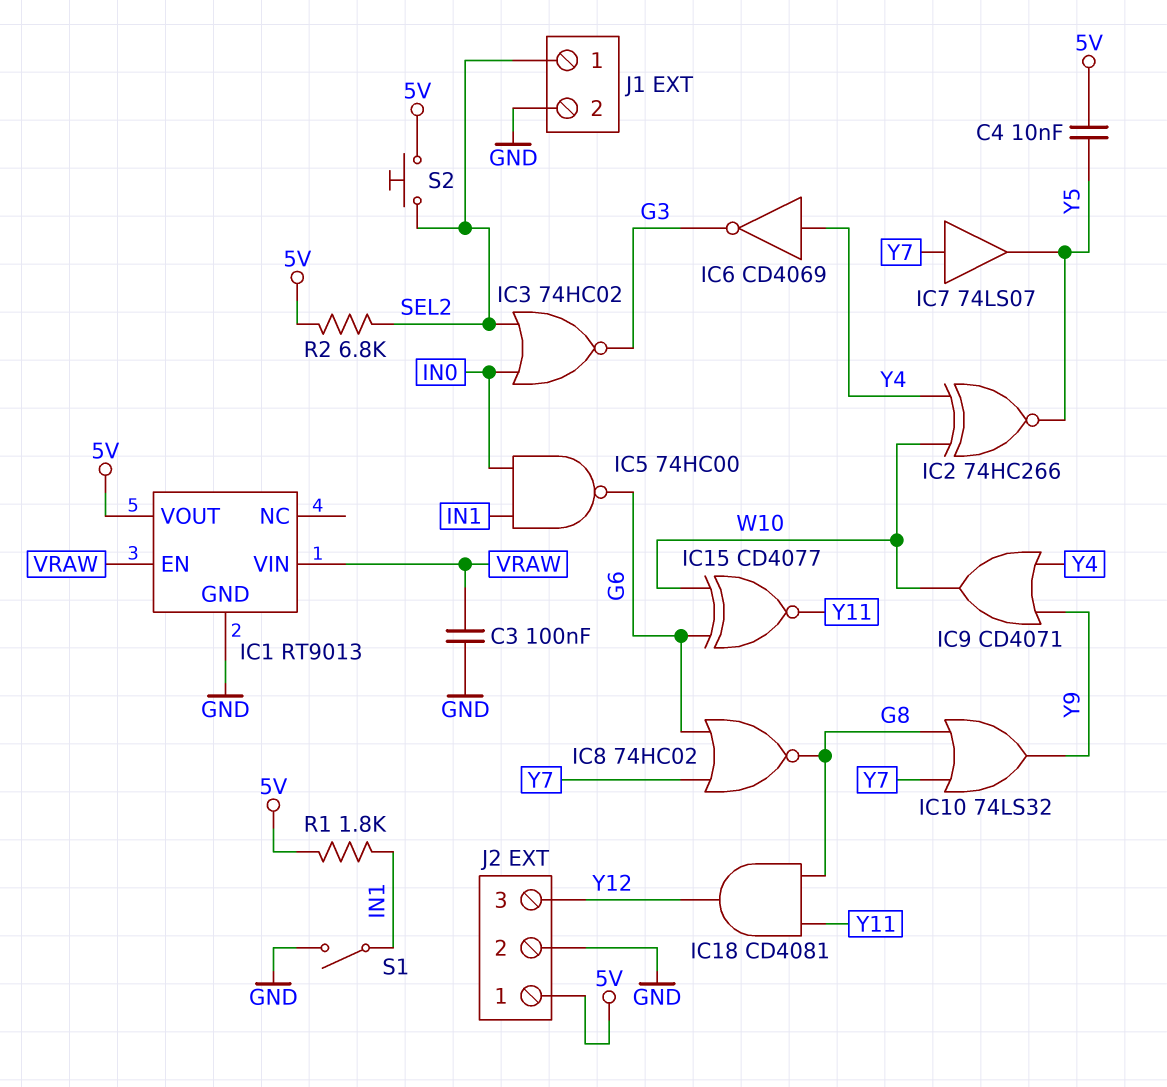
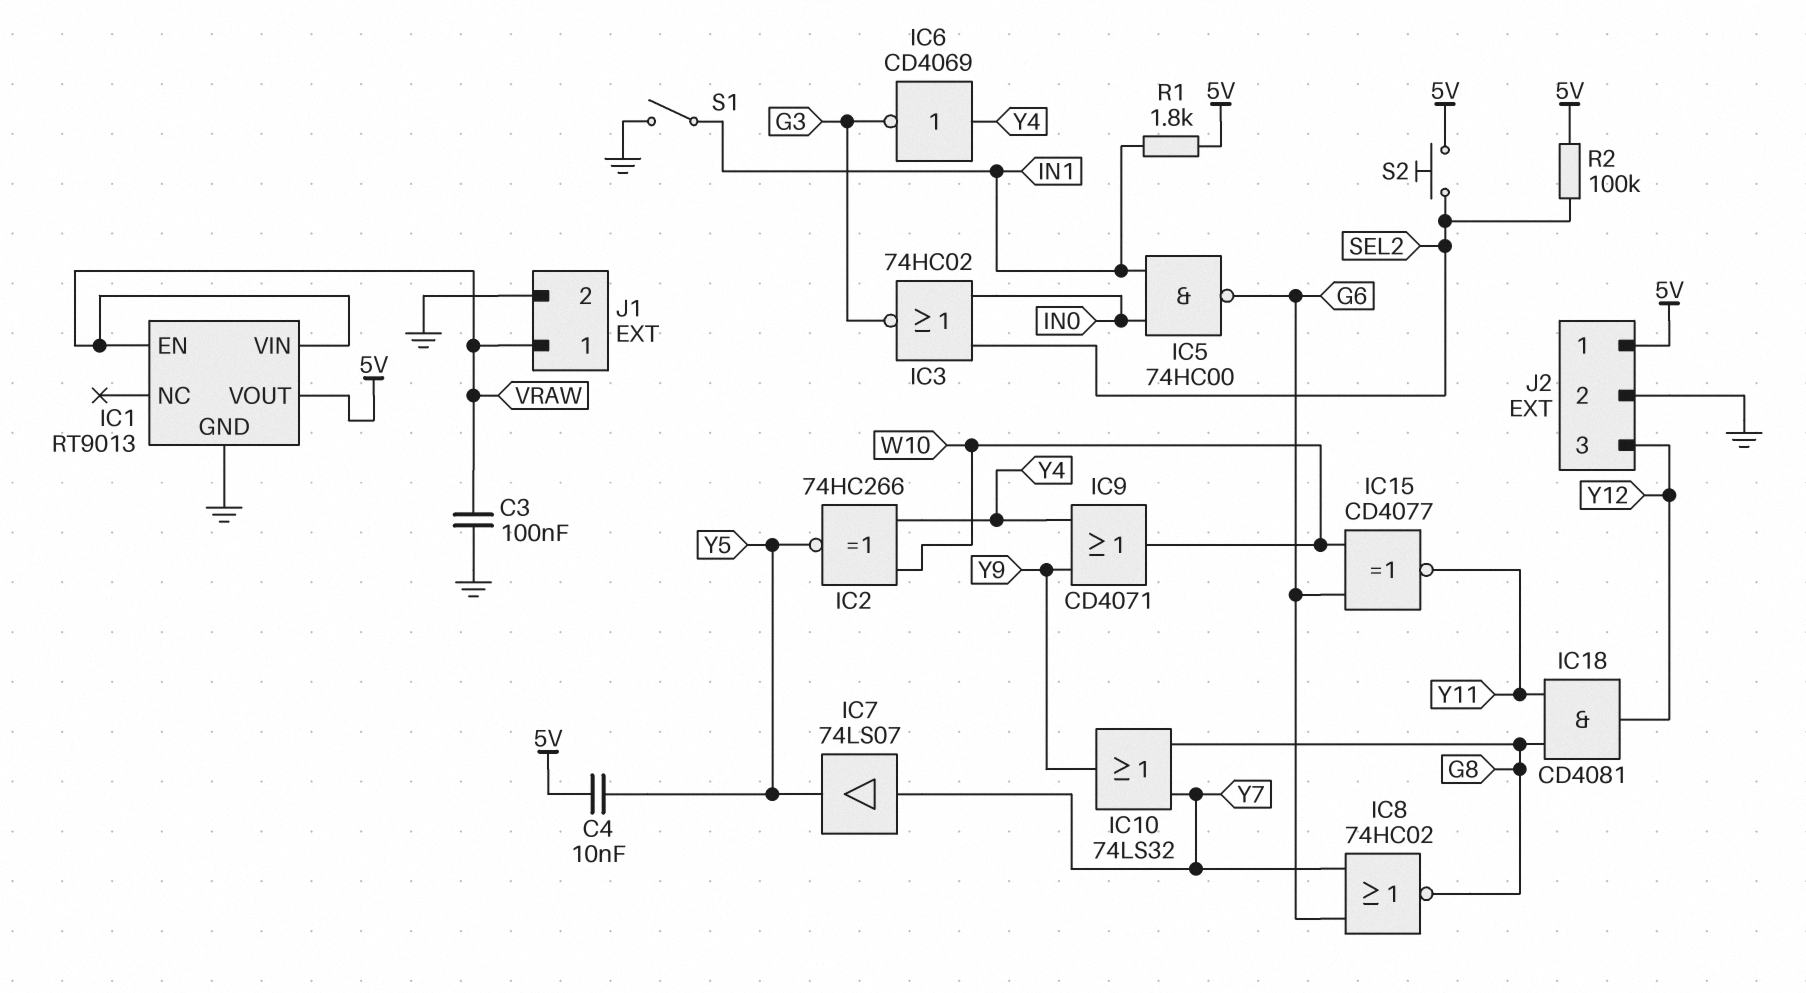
J1 pin 1: SEL2 -> VRAW
R2: 6.8k (5V, SEL2) -> 100k (5V, SEL2)

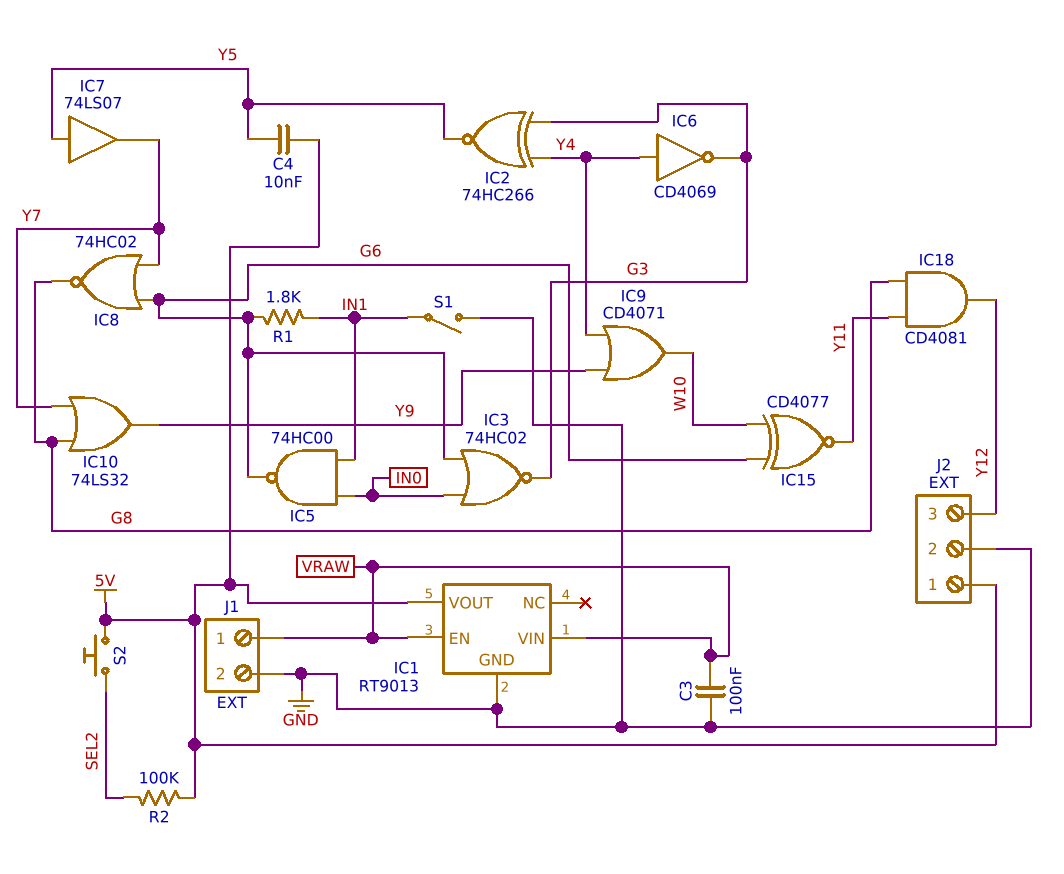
IC2: XNOR 74HC266 (in W10, in Y4, out Y5) -> XNOR 74HC266 (in G3, in Y4, out Y5)
IC3: NOR 74HC02 (in IN0, in SEL2, out G3) -> NOR 74HC02 (in G6, in IN0, out G3)
IC7: buffer 74LS07 (in Y7, out Y5) -> buffer 74LS07 (in Y5, out Y7)
R1: 1.8k (5V, IN1) -> 1.8k (G6, IN1)

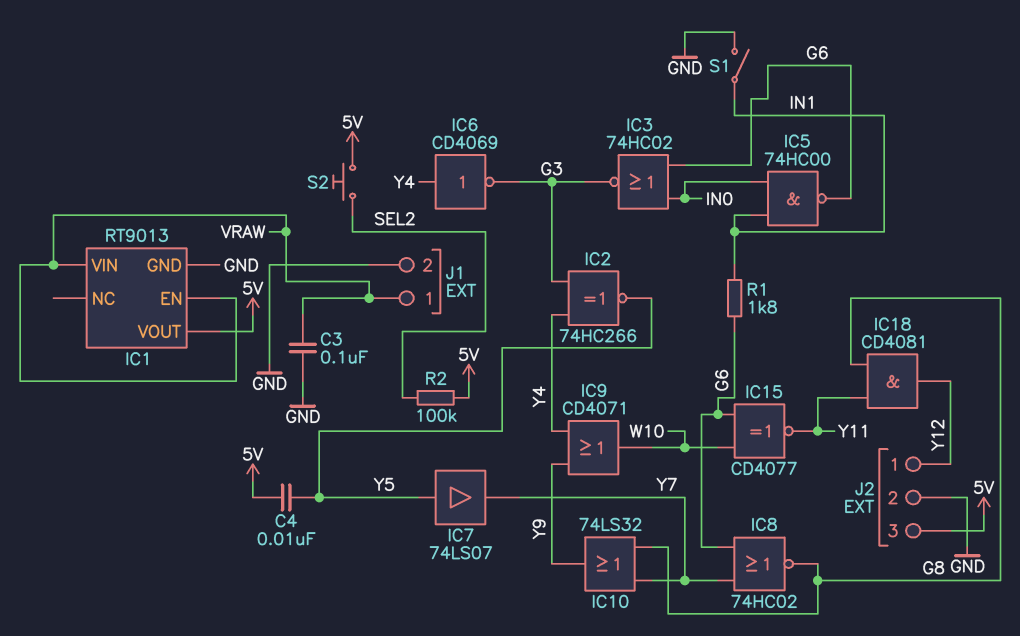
J2 pin 1: 5V -> Y12
J2 pin 3: Y12 -> 5V

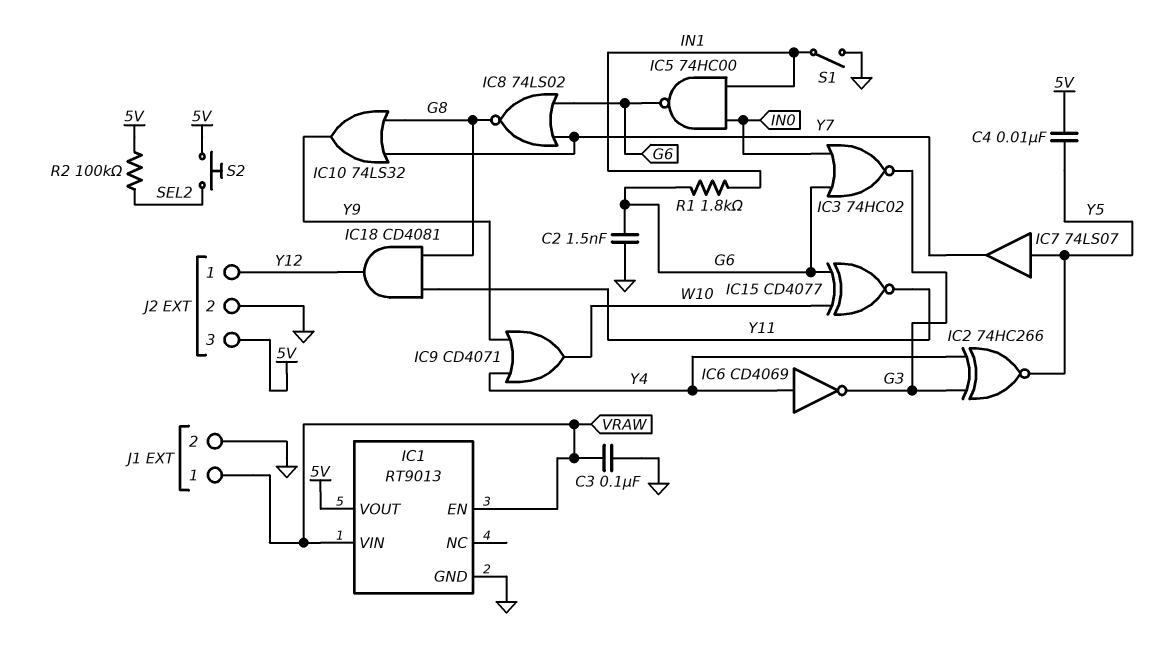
C2: none -> 1.5nF (G6, GND)
IC8: NOR 74HC02 (in G6, in Y7, out G8) -> NOR 74LS02 (in G6, in Y7, out G8)

